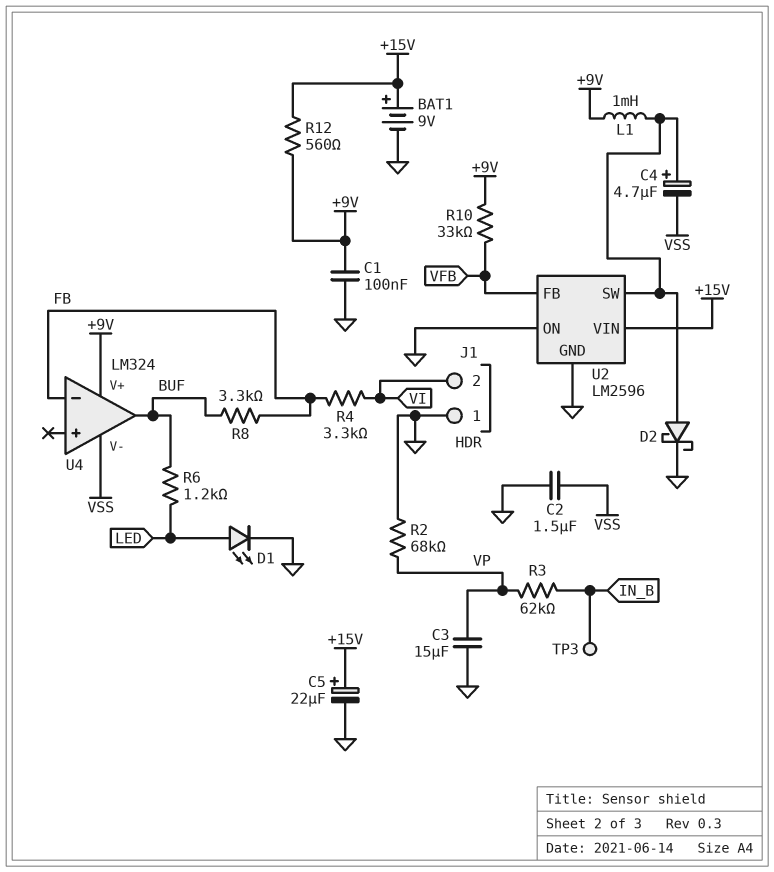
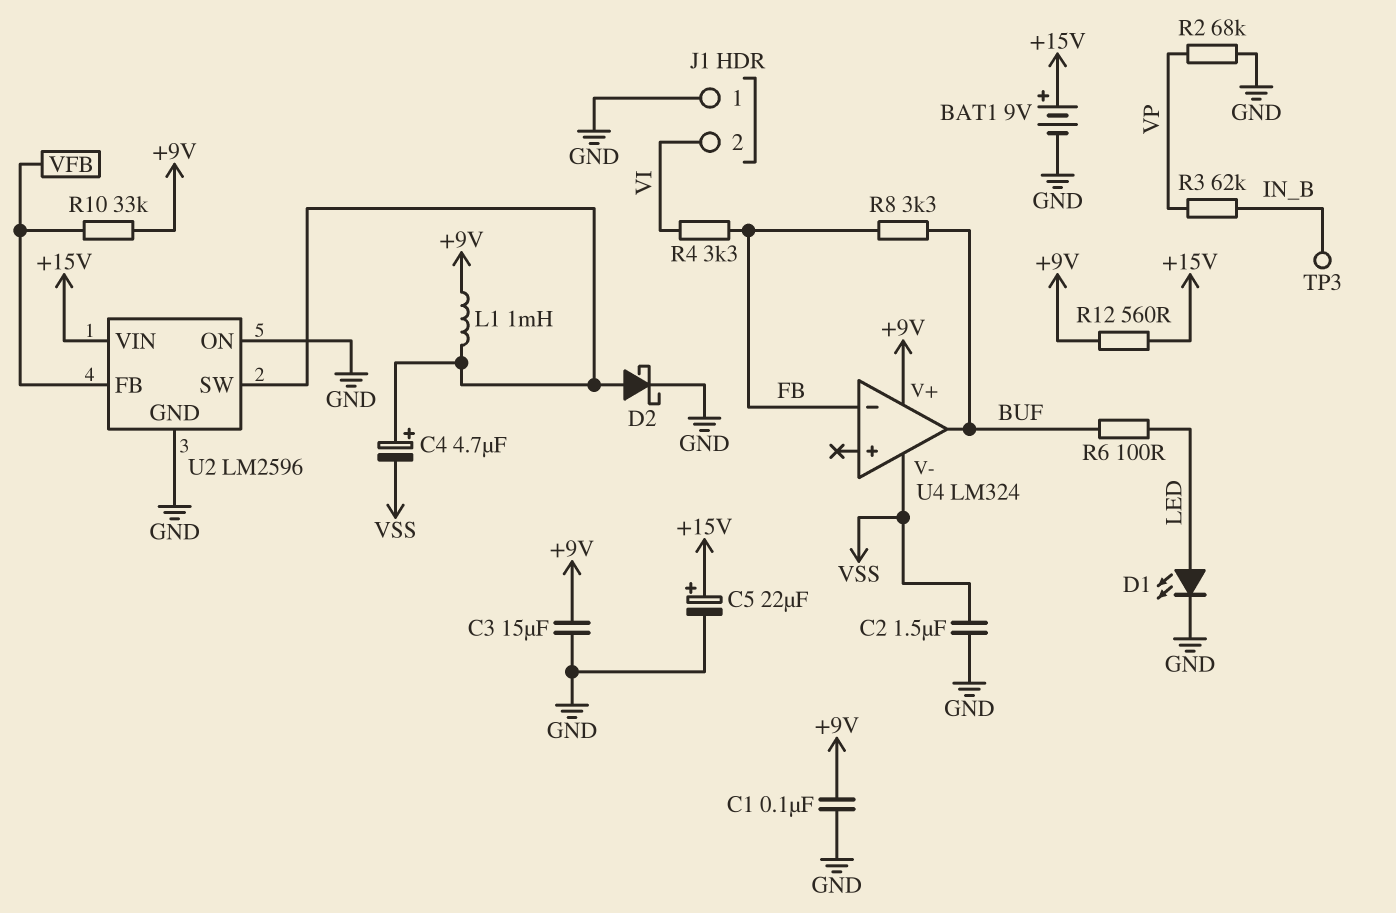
C3: 15uF (GND, VP) -> 15uF (+9V, GND)
R6: 1.2k (BUF, LED) -> 100 (BUF, LED)

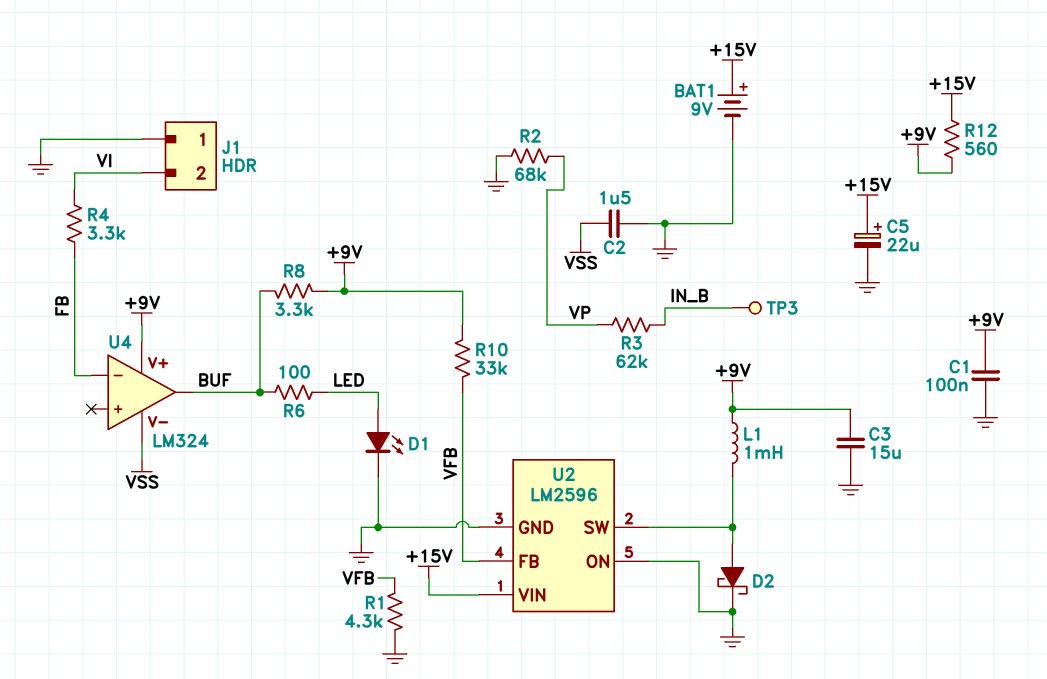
C4: 4.7uF (plus U2/SW, minus VSS) -> none
R1: none -> 4.3k (GND, VFB)
R8: 3.3k (BUF, FB) -> 3.3k (+9V, BUF)

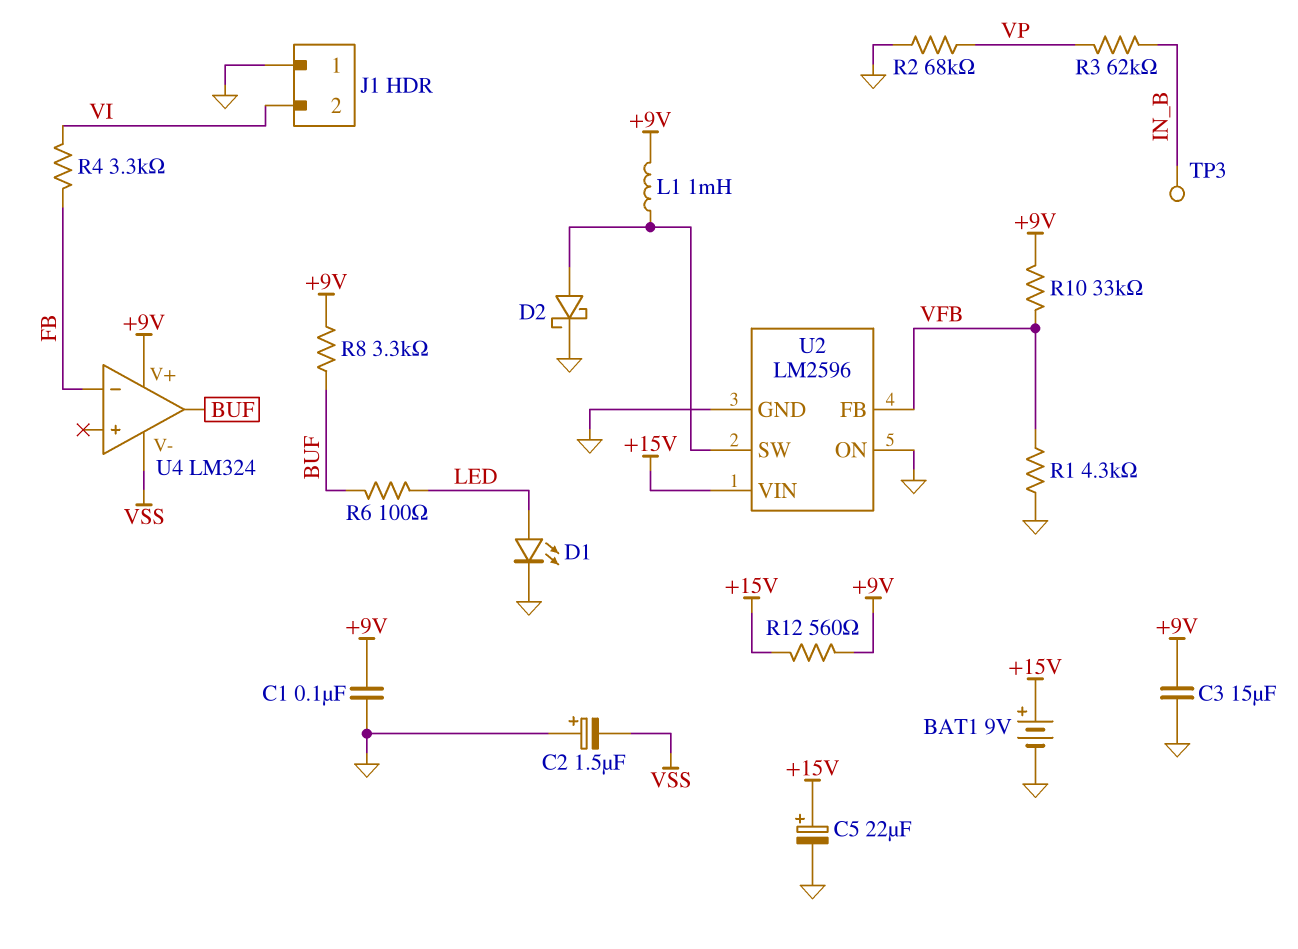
C2: 1.5uF (GND, VSS) -> 1.5uF (plus GND, minus VSS)

